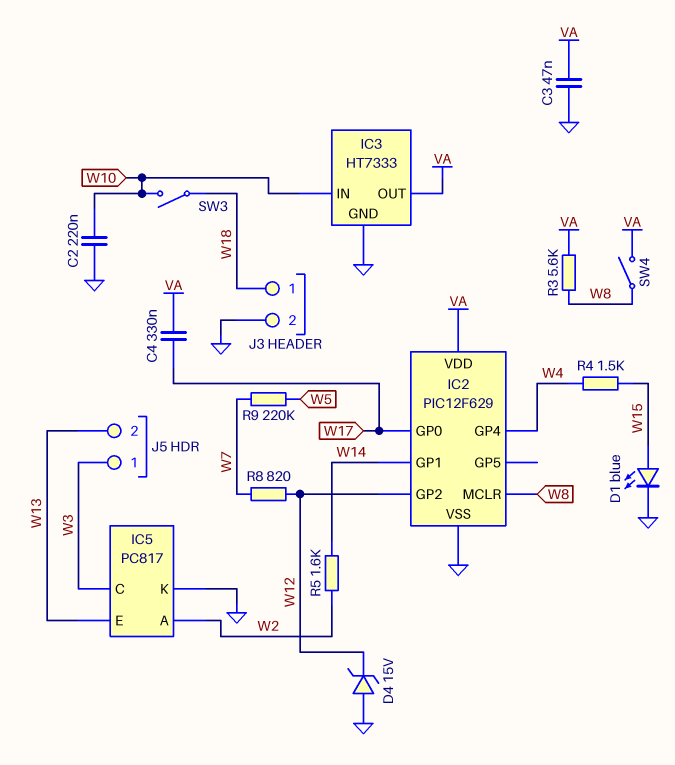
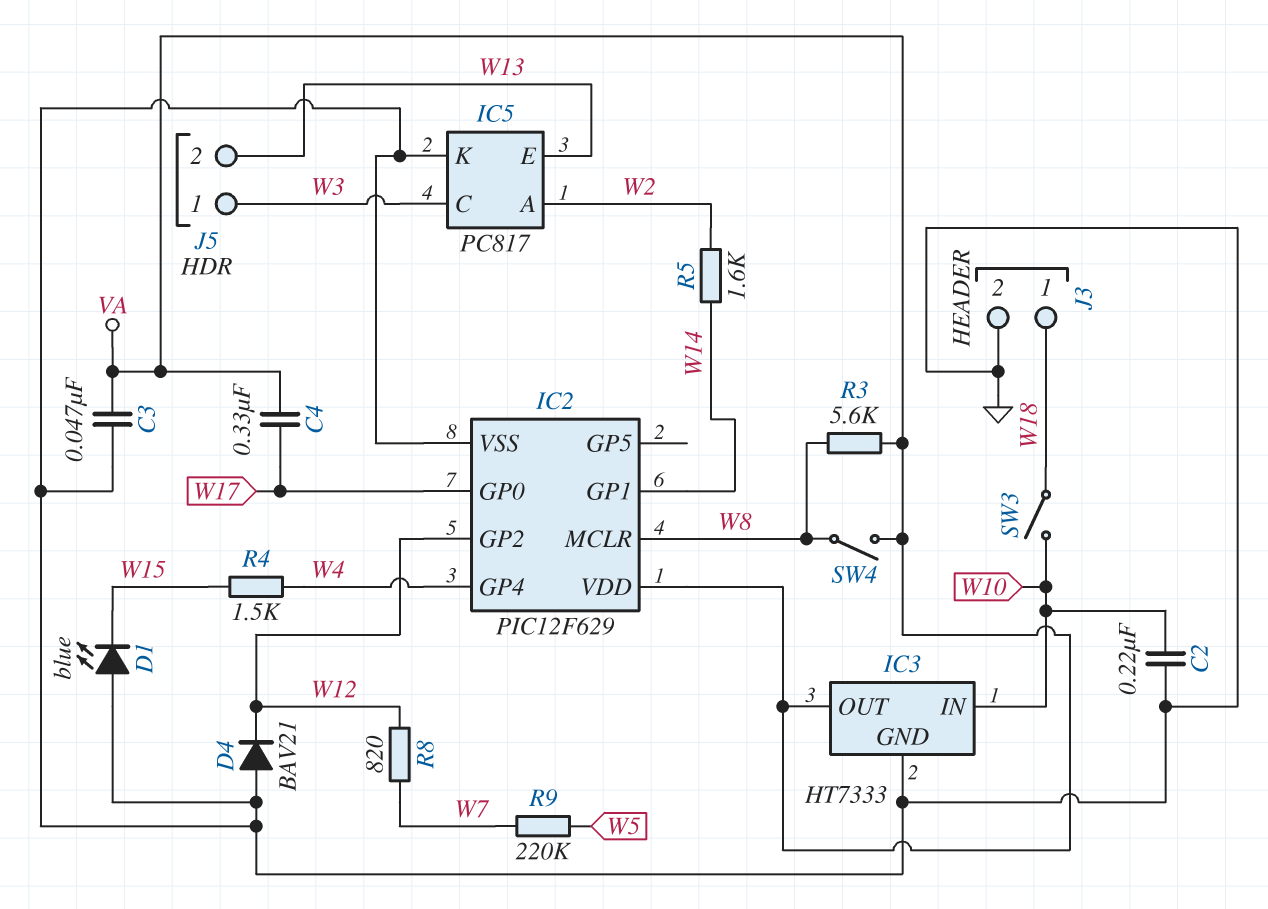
D1: LED blue (A W15, K GND) -> LED blue (A GND, K W15)
D4: zener 15V (A GND, K W12) -> diode BAV21 (A GND, K W12)

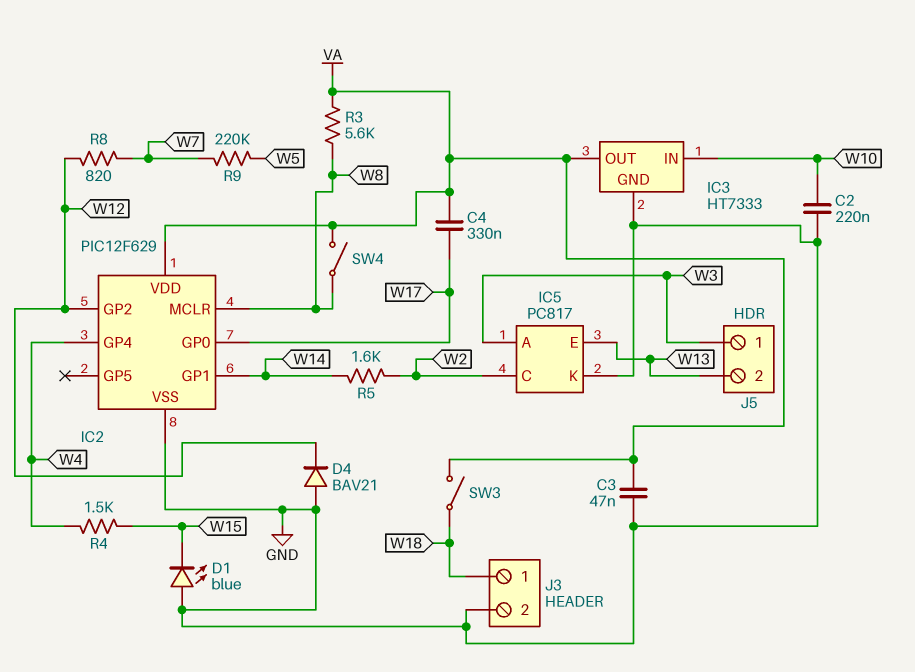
IC5 pin A: W2 -> W3
IC5 pin C: W3 -> W2
SW3: switch (W10, W18) -> switch (VA, W18)

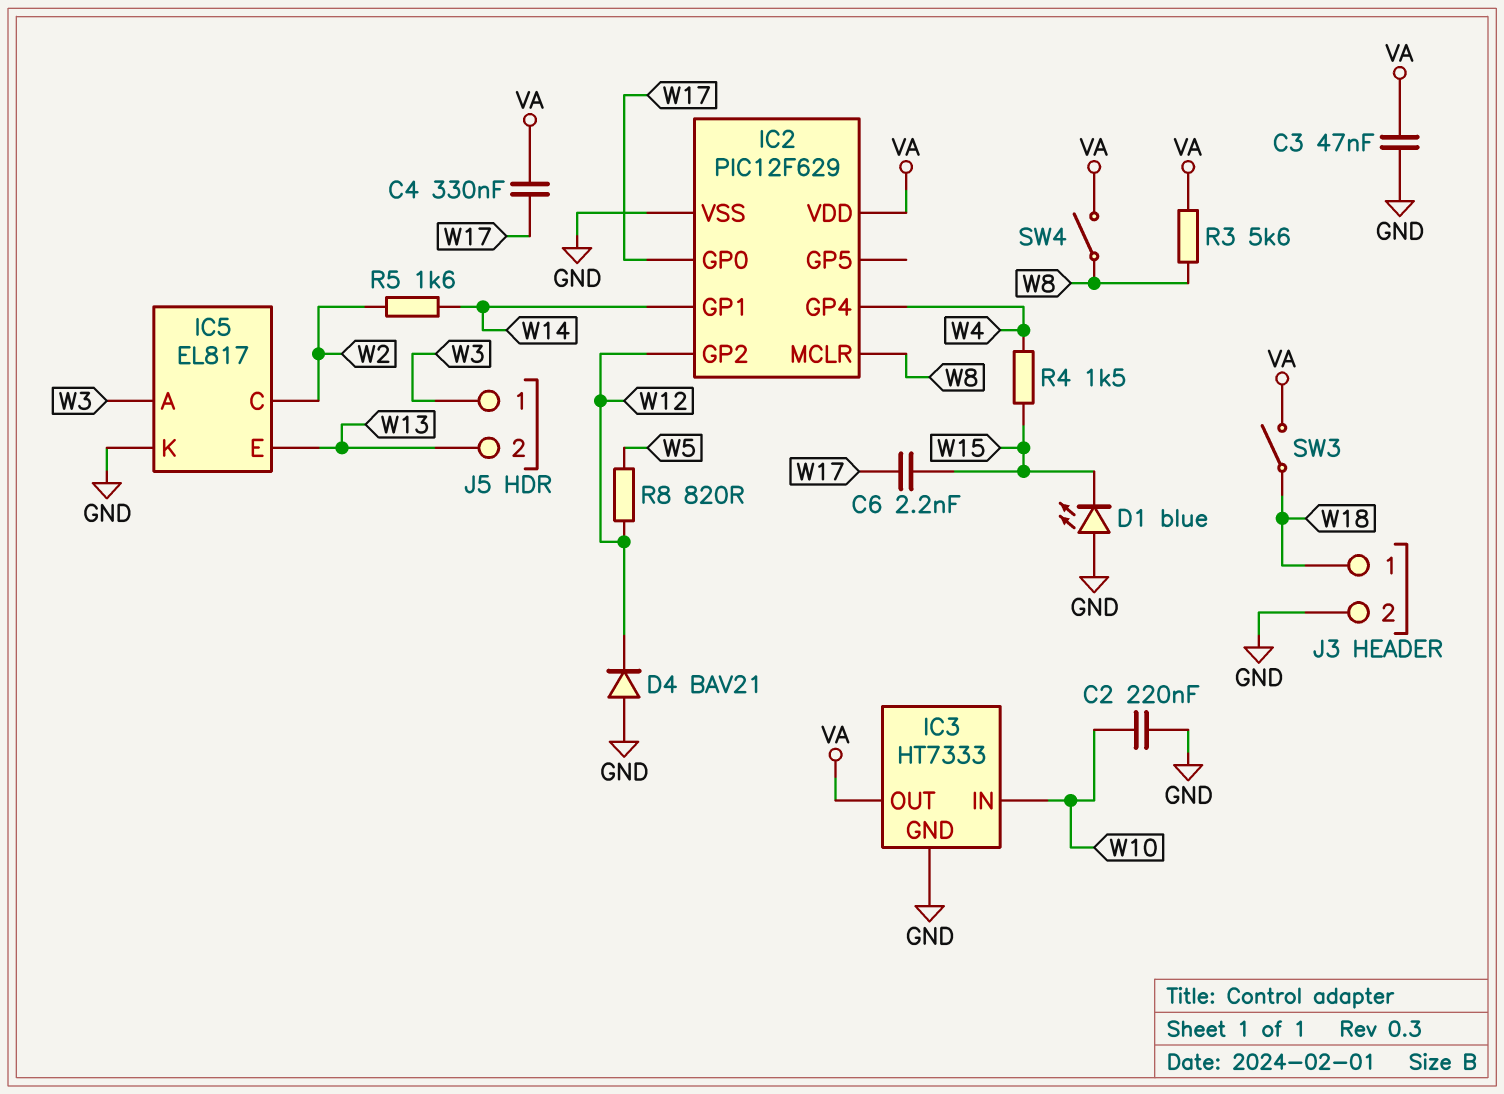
C6: none -> 2.2nF (W15, W17)
IC5: PC817 -> EL817
R8: 820 (W7, W12) -> 820 (W5, W12)
R9: 220k (W5, W7) -> none

